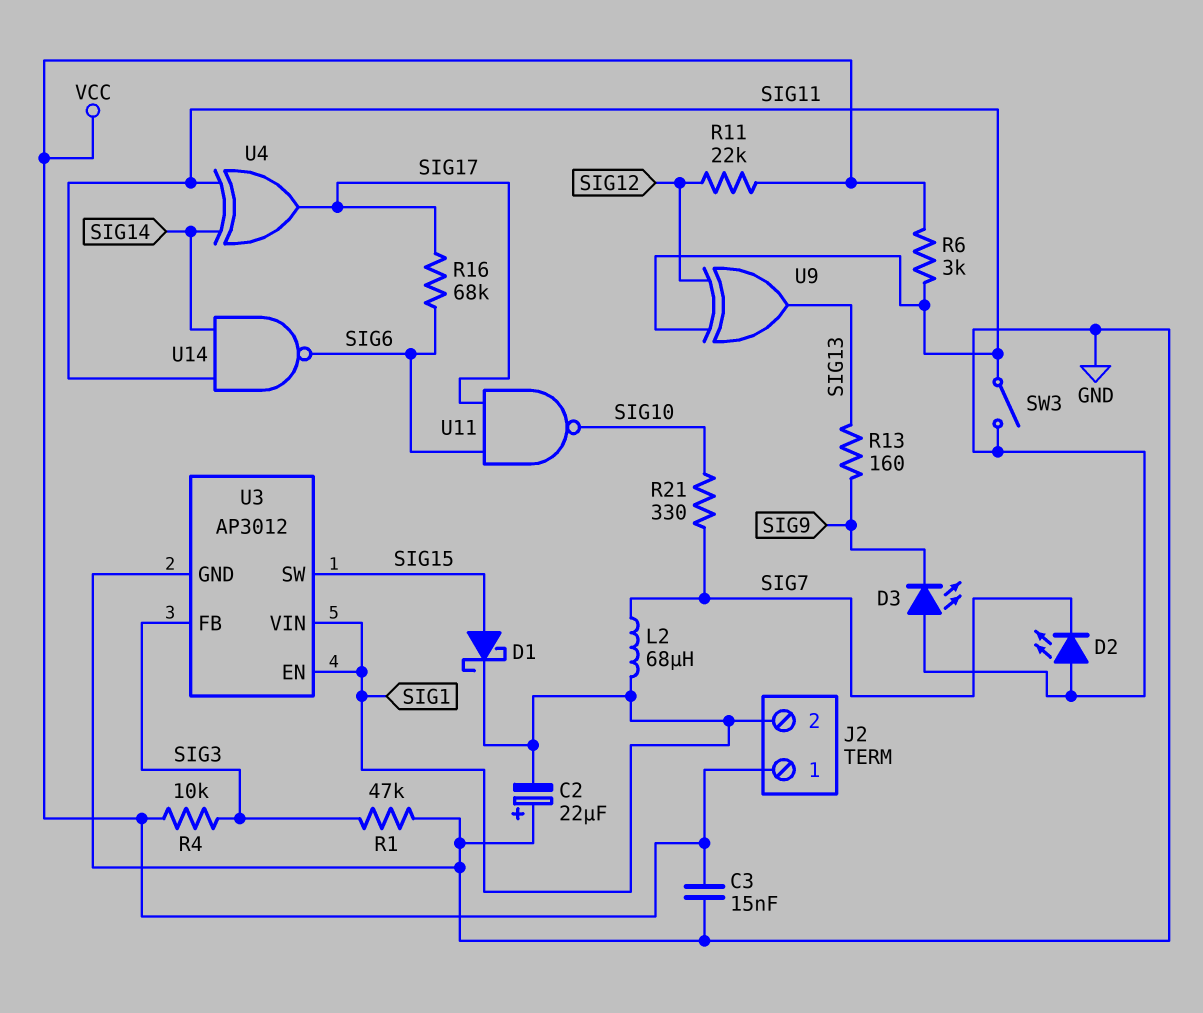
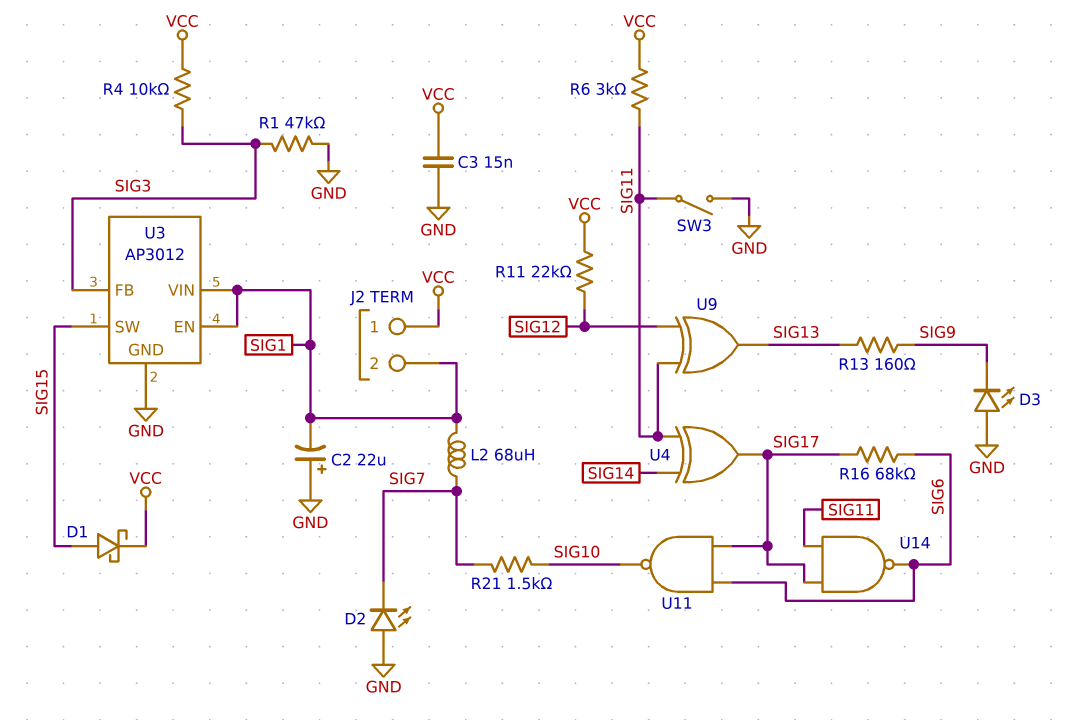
D1: schottky (A SIG15, K SIG1) -> schottky (A SIG15, K VCC)
R21: 330 (SIG7, SIG10) -> 1.5k (SIG7, SIG10)
U14: NAND (in SIG11, in SIG14, out SIG6) -> NAND (in SIG11, in SIG17, out SIG6)

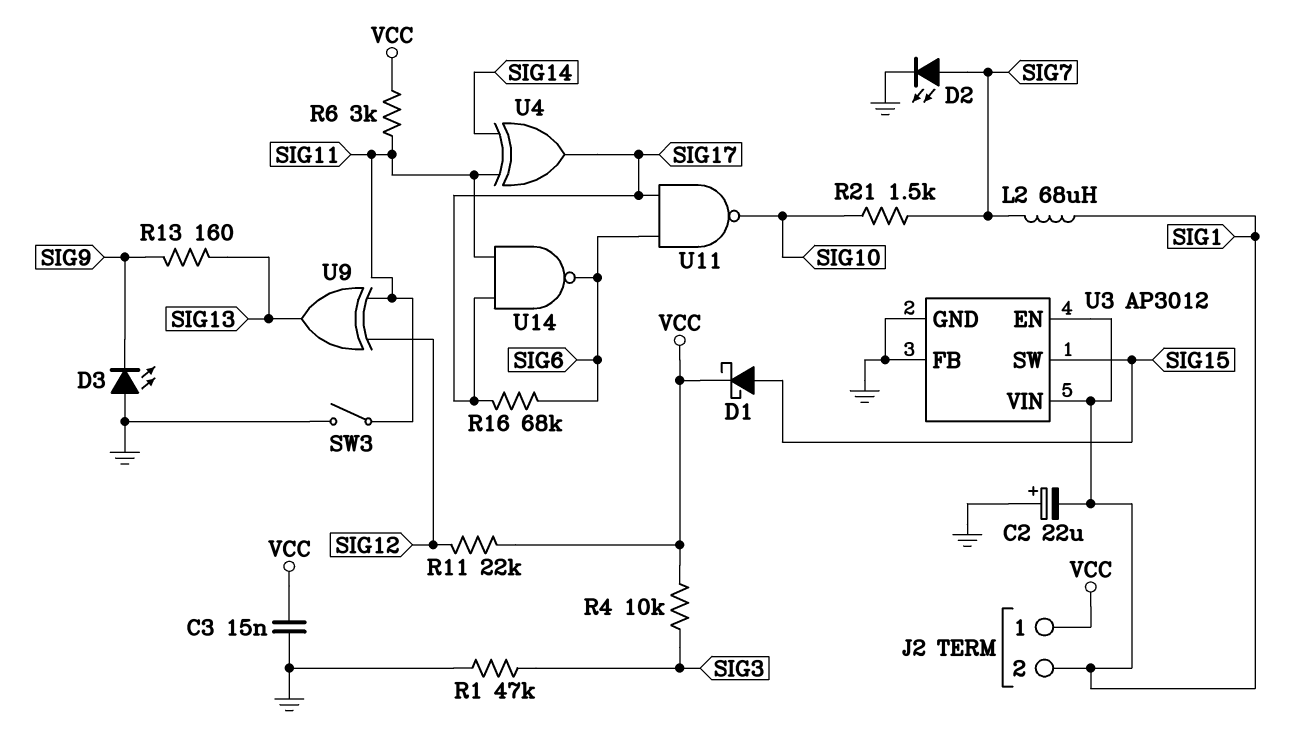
D2: LED (A GND, K SIG7) -> LED (A SIG7, K GND)
U3 pin FB: SIG3 -> GND

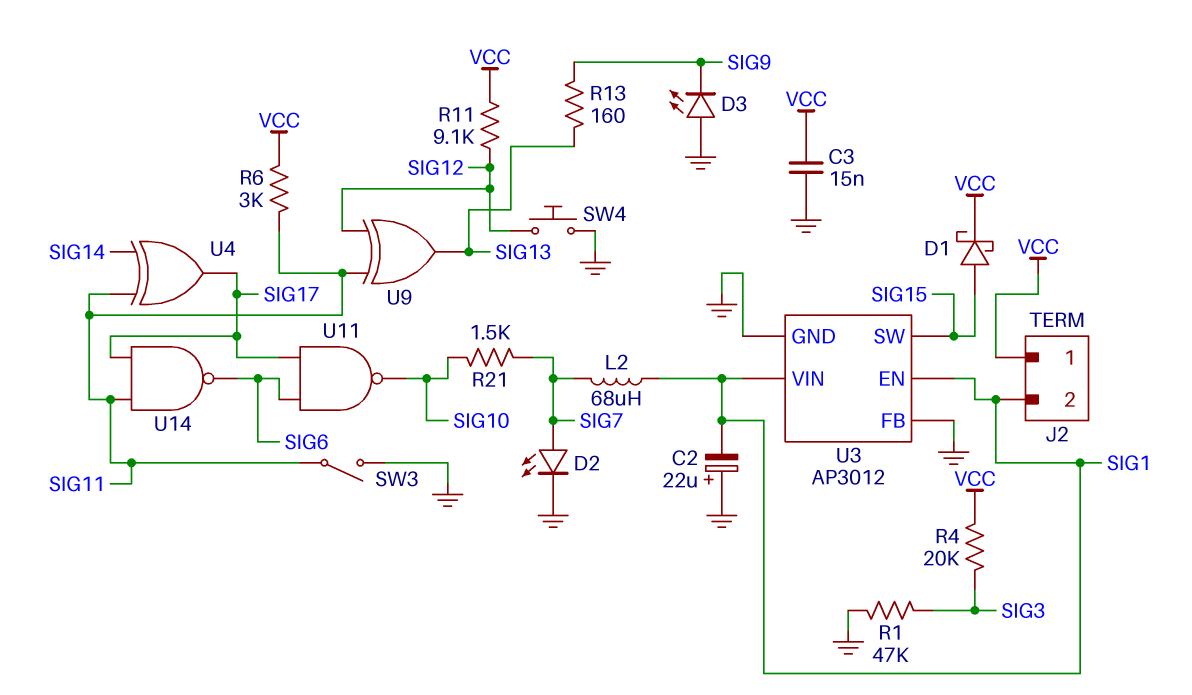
R4: 10k (SIG3, VCC) -> 20k (SIG3, VCC)
R11: 22k (SIG12, VCC) -> 9.1k (SIG12, VCC)
R16: 68k (SIG6, SIG17) -> none
SW4: none -> button (GND, SIG12)

